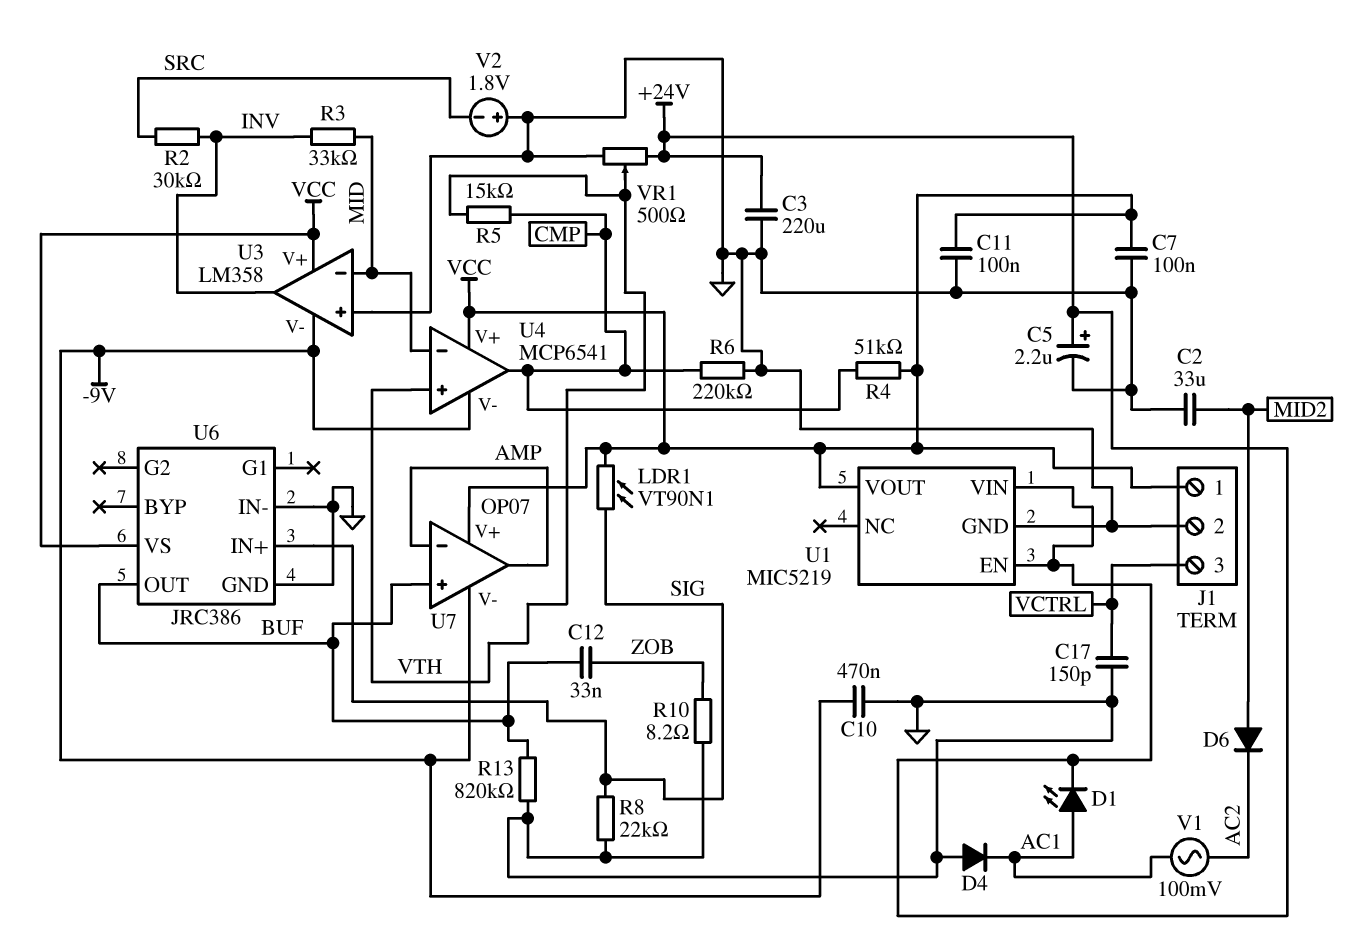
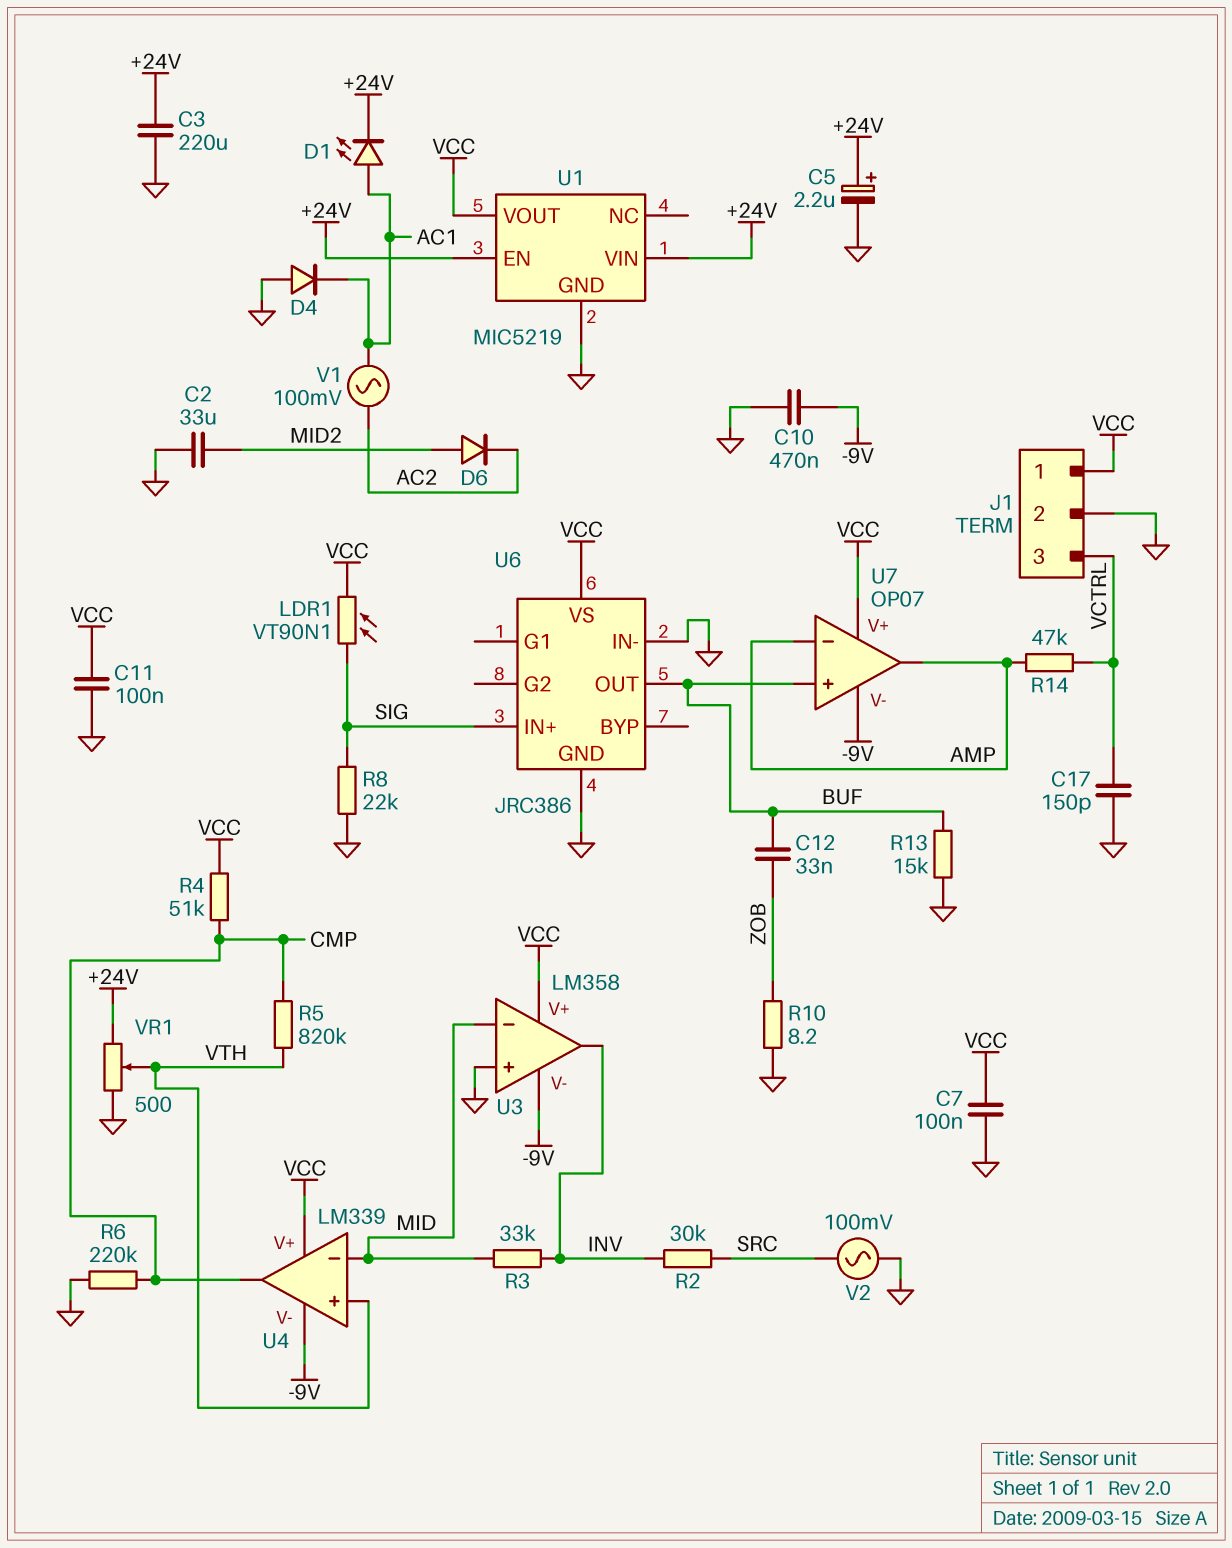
R5: 15k (CMP, VTH) -> 820k (CMP, VTH)
R13: 820k (BUF, GND) -> 15k (BUF, GND)
R14: none -> 47k (AMP, VCTRL)
U4: MCP6541 -> LM339
V2: 1.8V (plus GND, minus SRC) -> AC 100mV (GND, SRC)

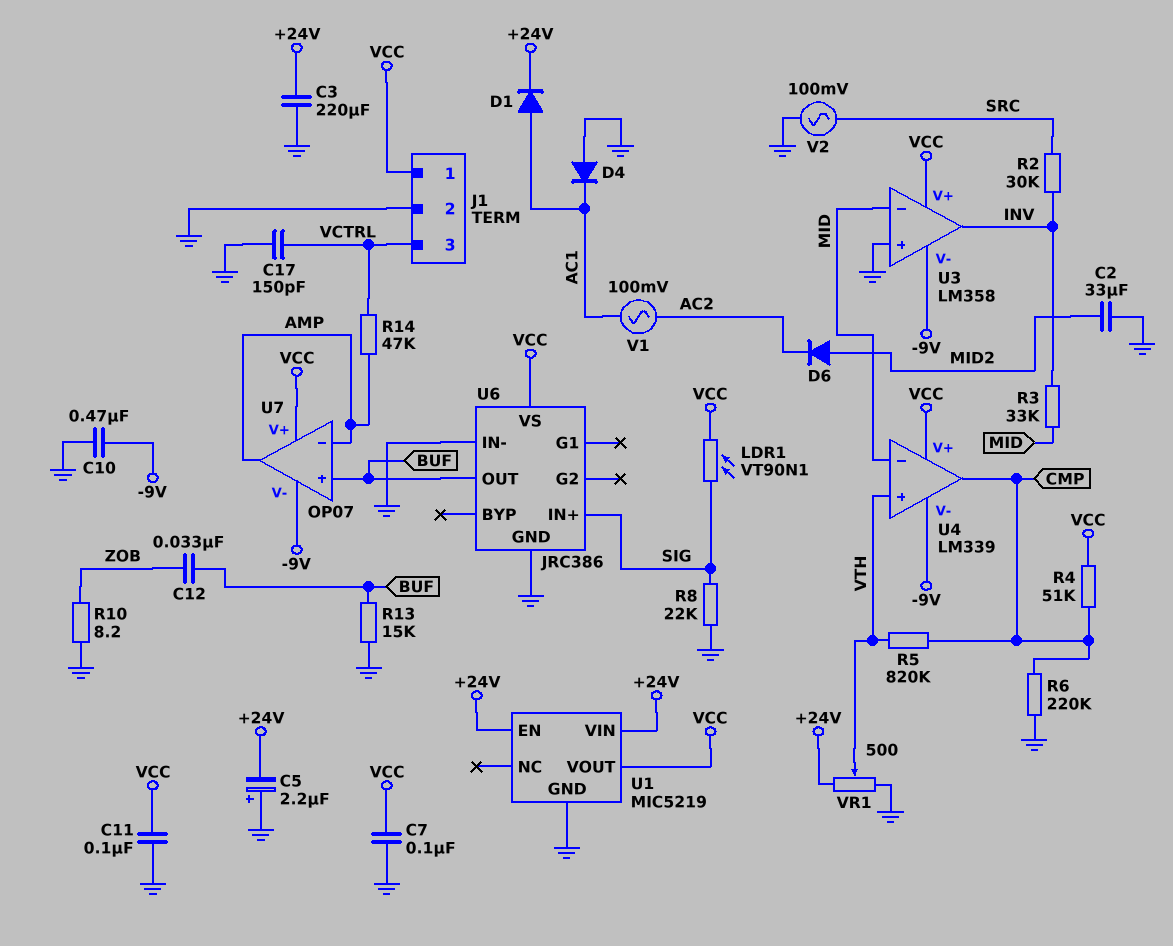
C5: 2.2uF (plus +24V, minus GND) -> 2.2uF (plus GND, minus +24V)
D1: LED (A AC1, K +24V) -> diode (A AC1, K +24V)

